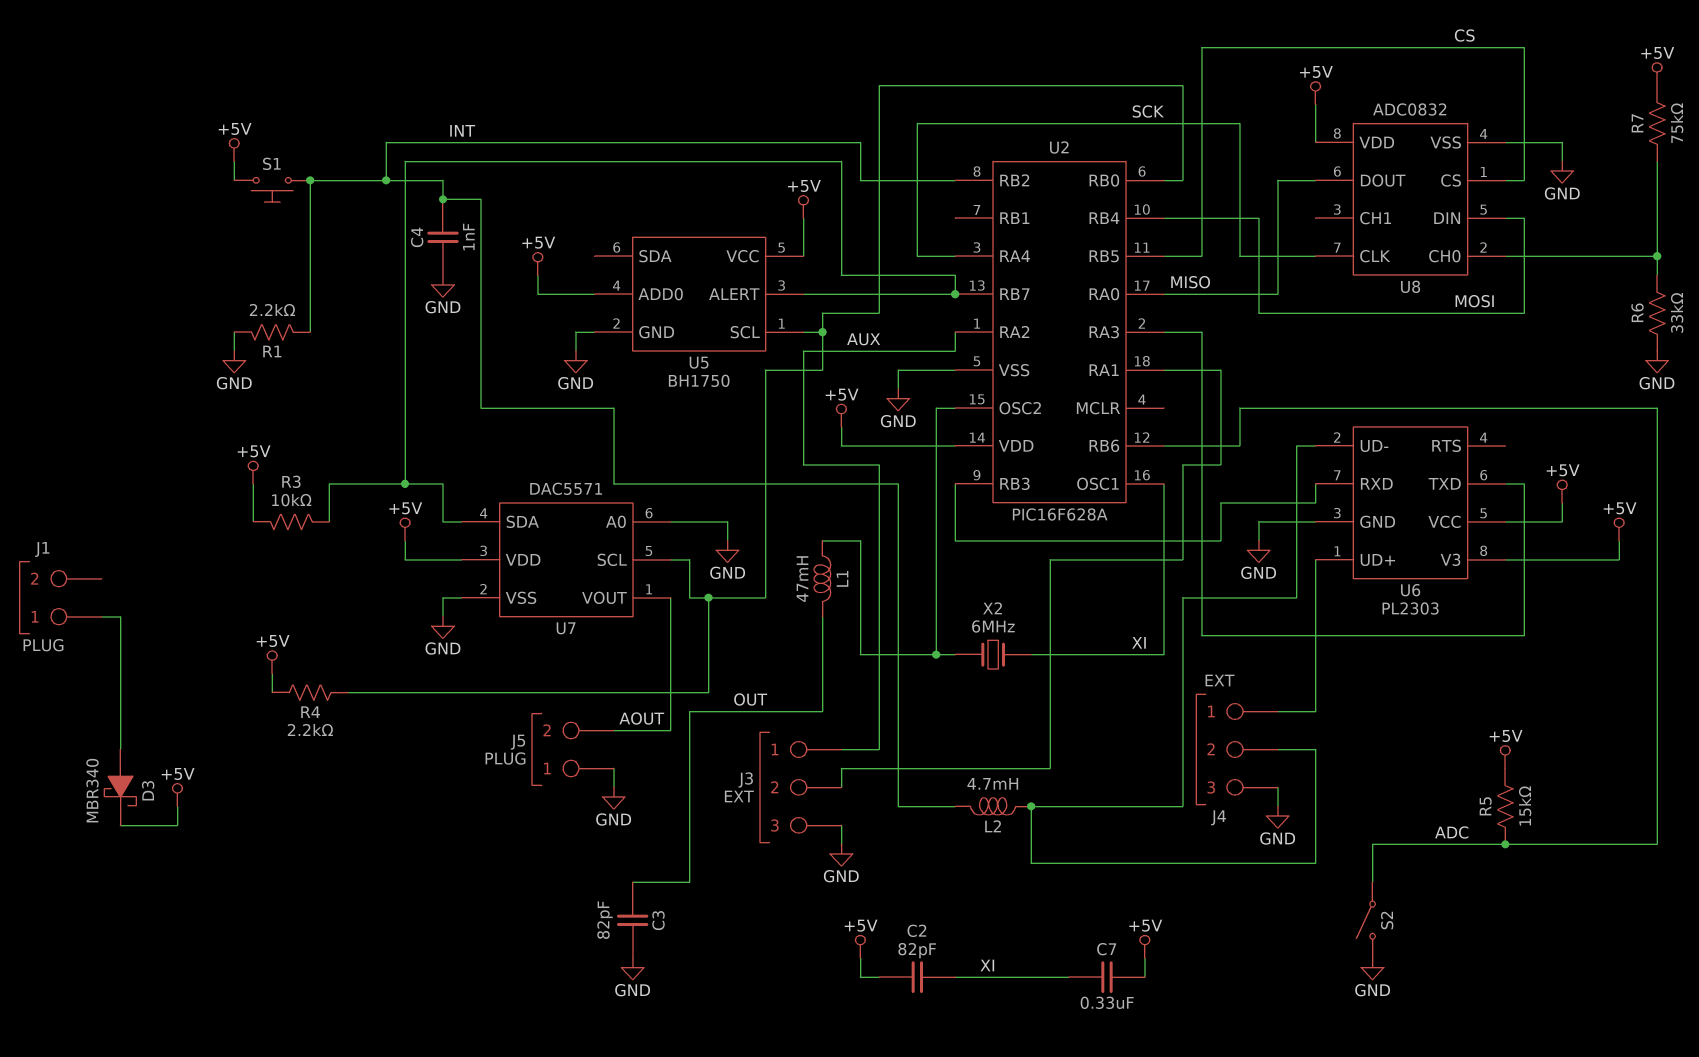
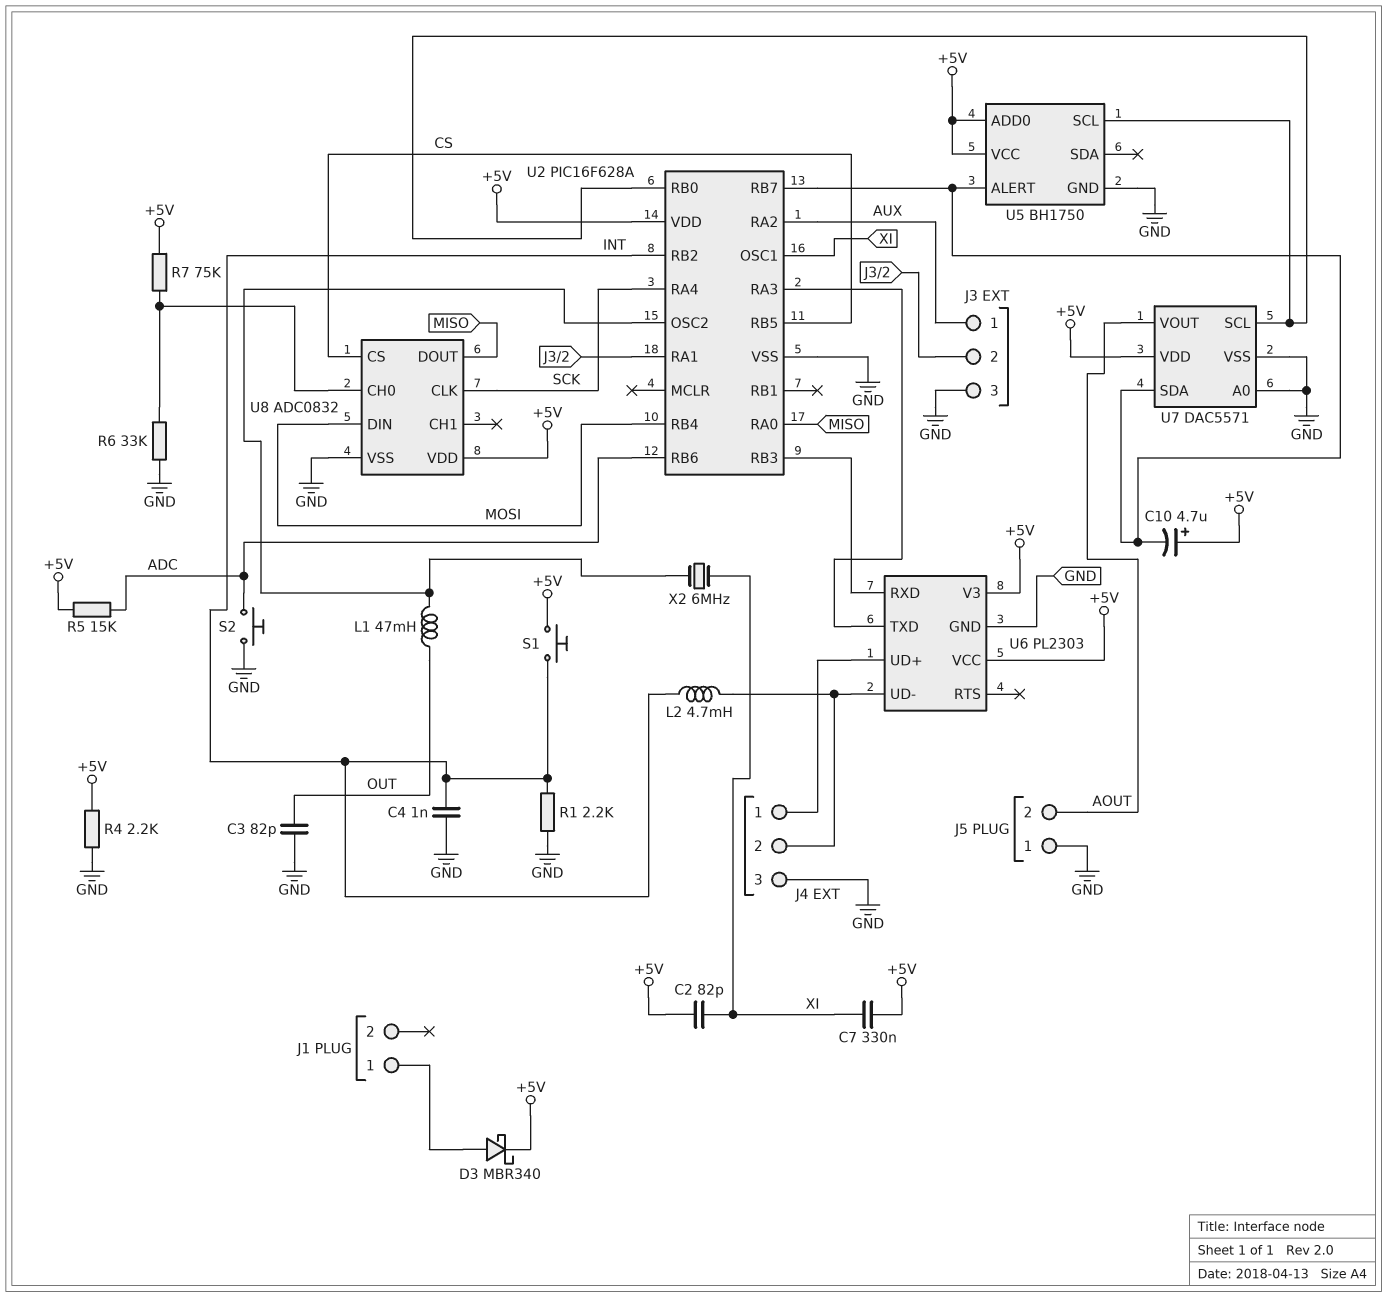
C10: none -> 4.7uF (plus +5V, minus U2/RB7)
R3: 10k (+5V, U2/RB7) -> none
R4: 2.2k (+5V, U2/RB0) -> 2.2k (+5V, GND)
S2: switch (ADC, GND) -> button (ADC, GND)

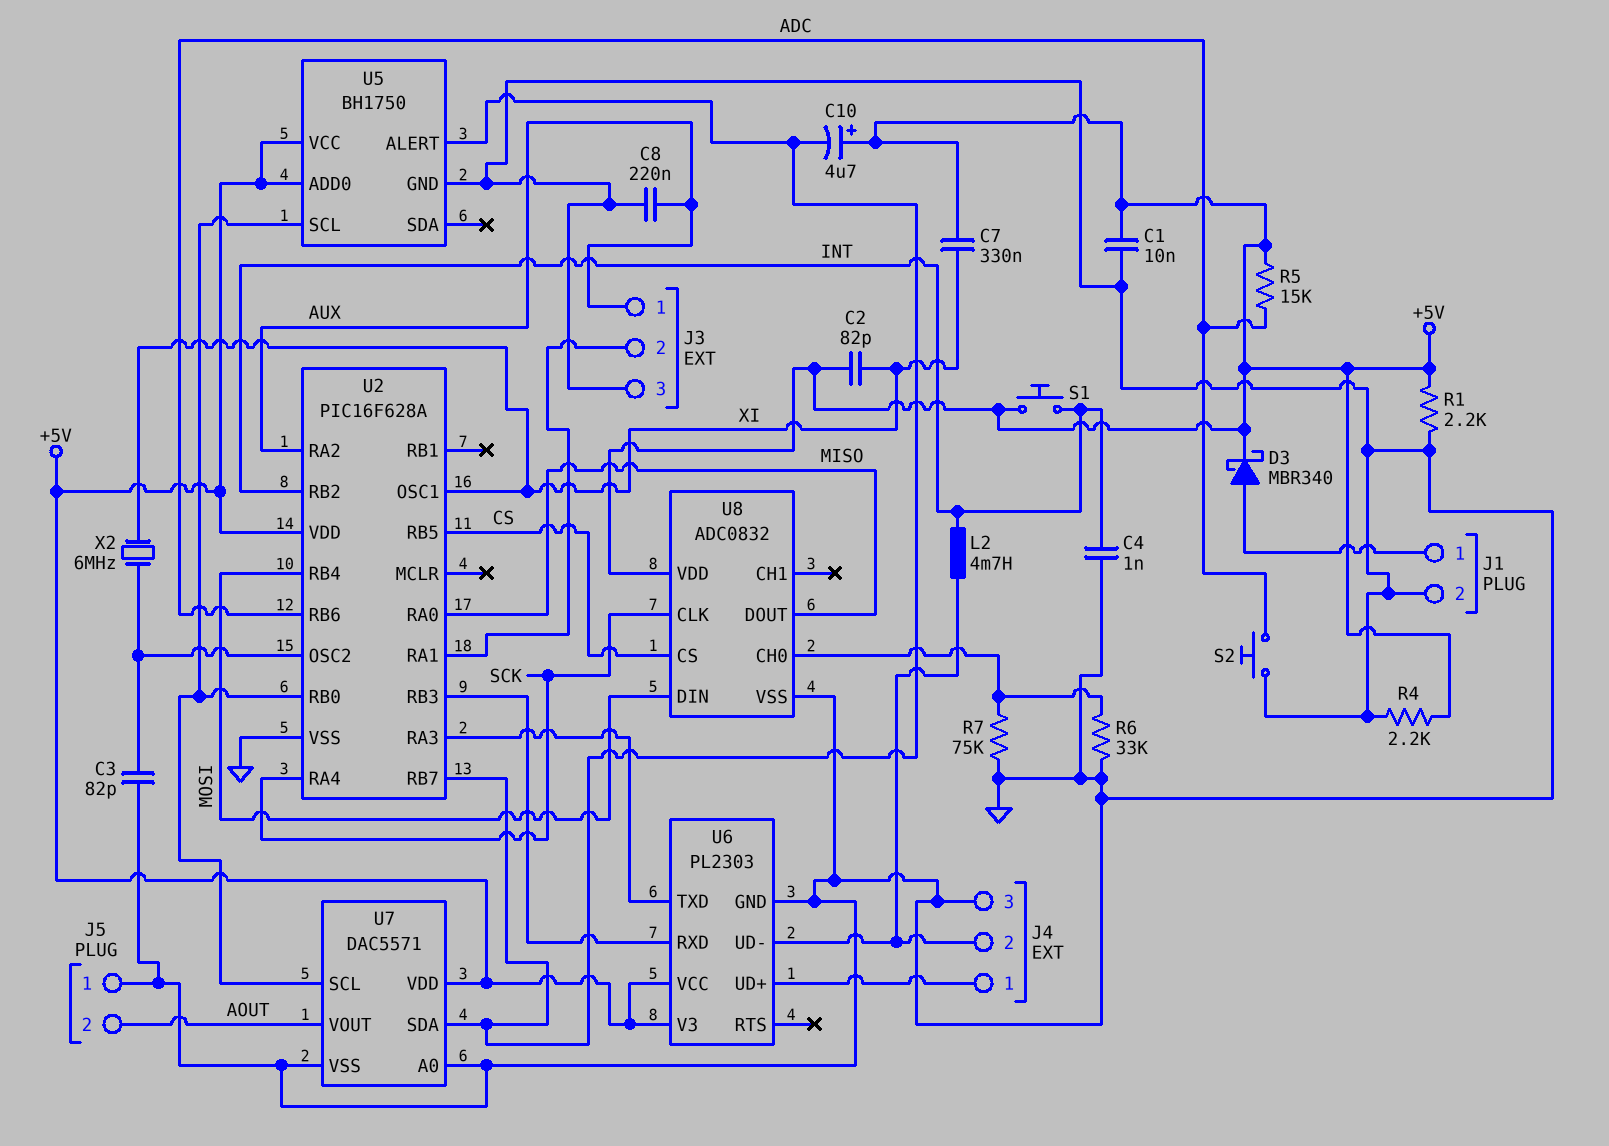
C1: none -> 10nF (+5V, GND)
C3: 82pF (GND, OUT) -> 82pF (GND, U2/OSC2)
C8: none -> 220nF (AUX, GND)
J1 pin 2: none -> GND
L1: 47mH (OUT, U2/OSC2) -> none
R1: 2.2k (GND, INT) -> 2.2k (+5V, GND)
R7: 75k (+5V, U8/CH0) -> 75k (GND, U8/CH0)

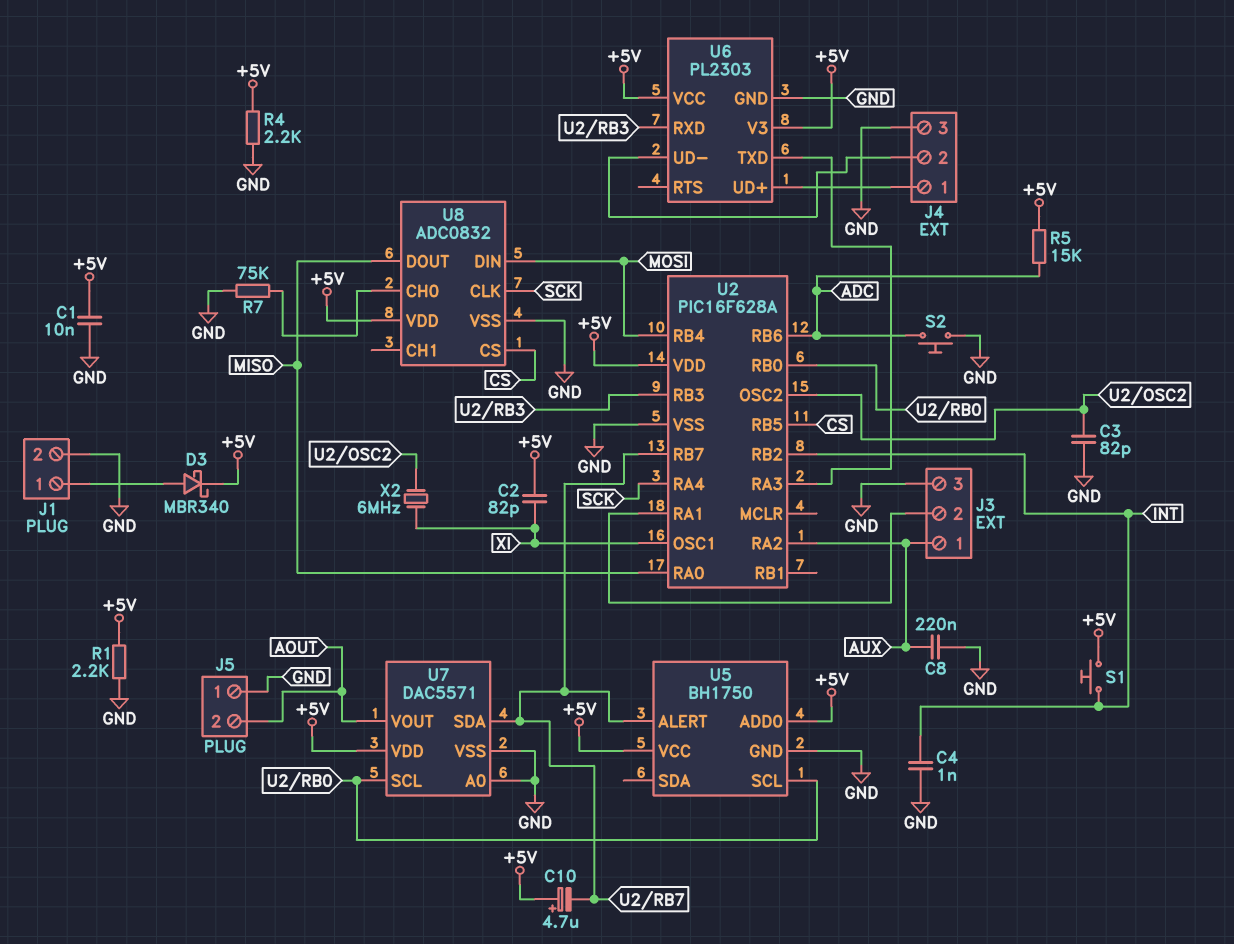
C7: 330nF (+5V, XI) -> none
L2: 4.7mH (INT, J4/2) -> none
R6: 33k (GND, U8/CH0) -> none

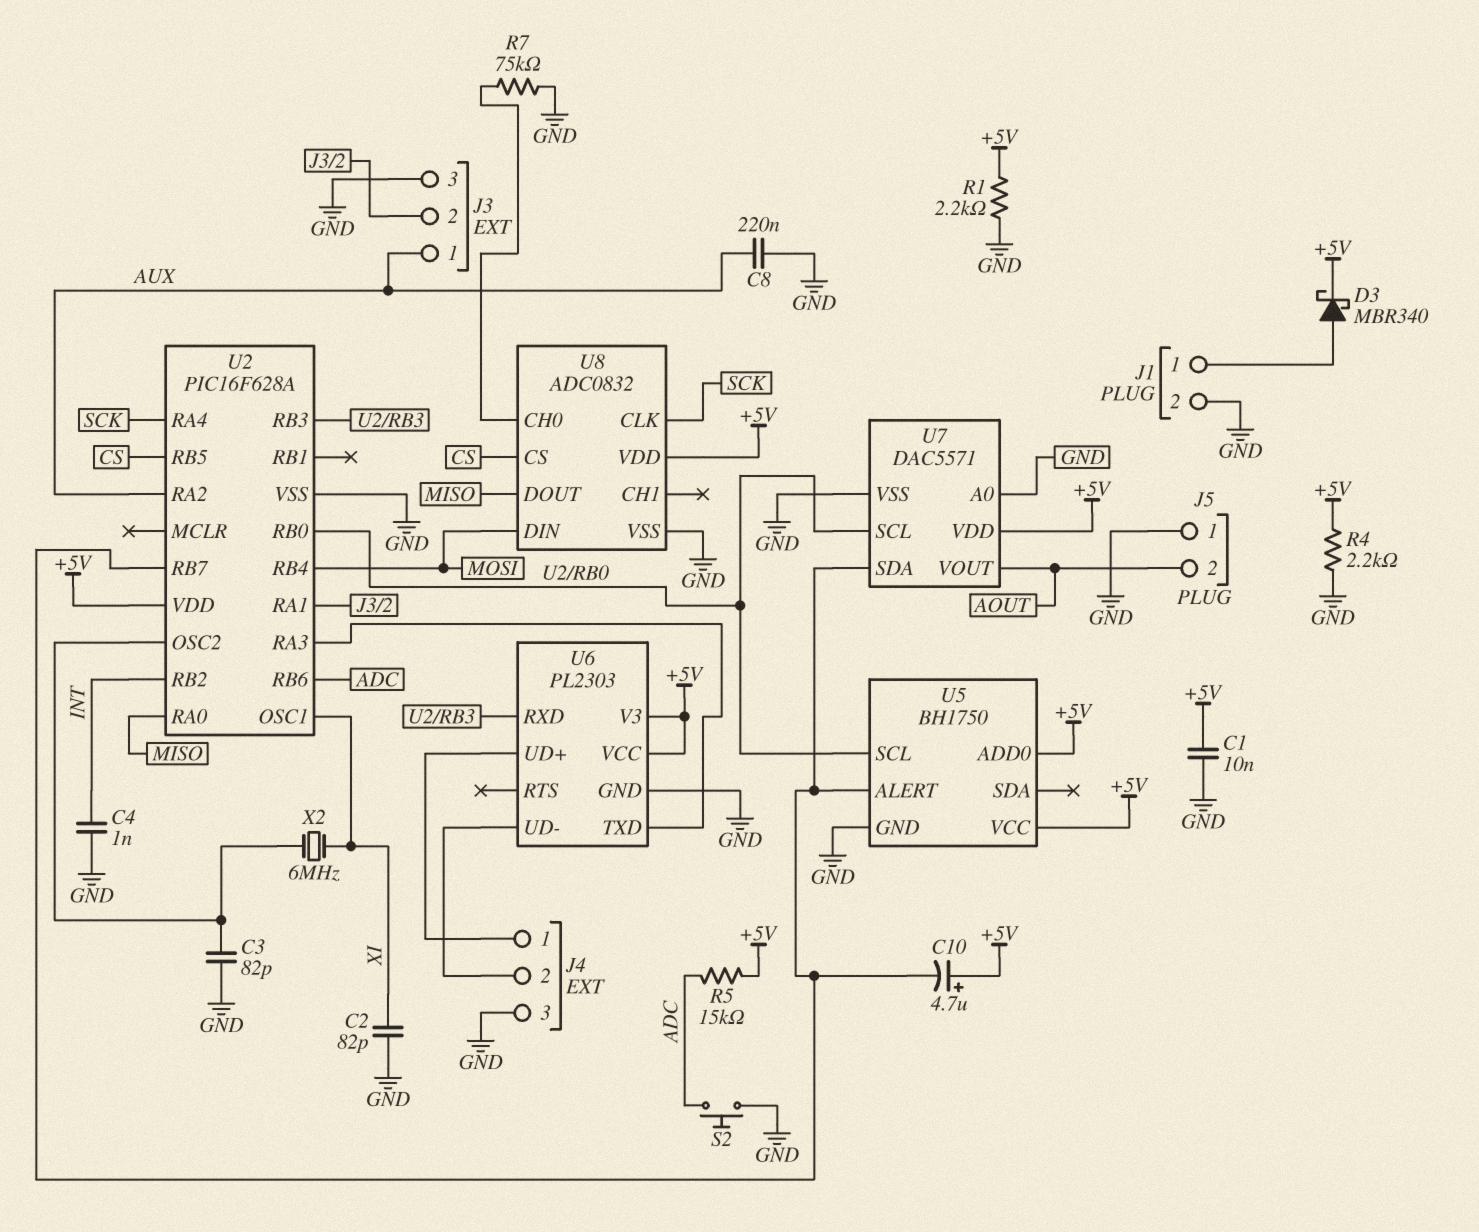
C2: 82pF (+5V, XI) -> 82pF (GND, XI)
S1: button (+5V, INT) -> none

